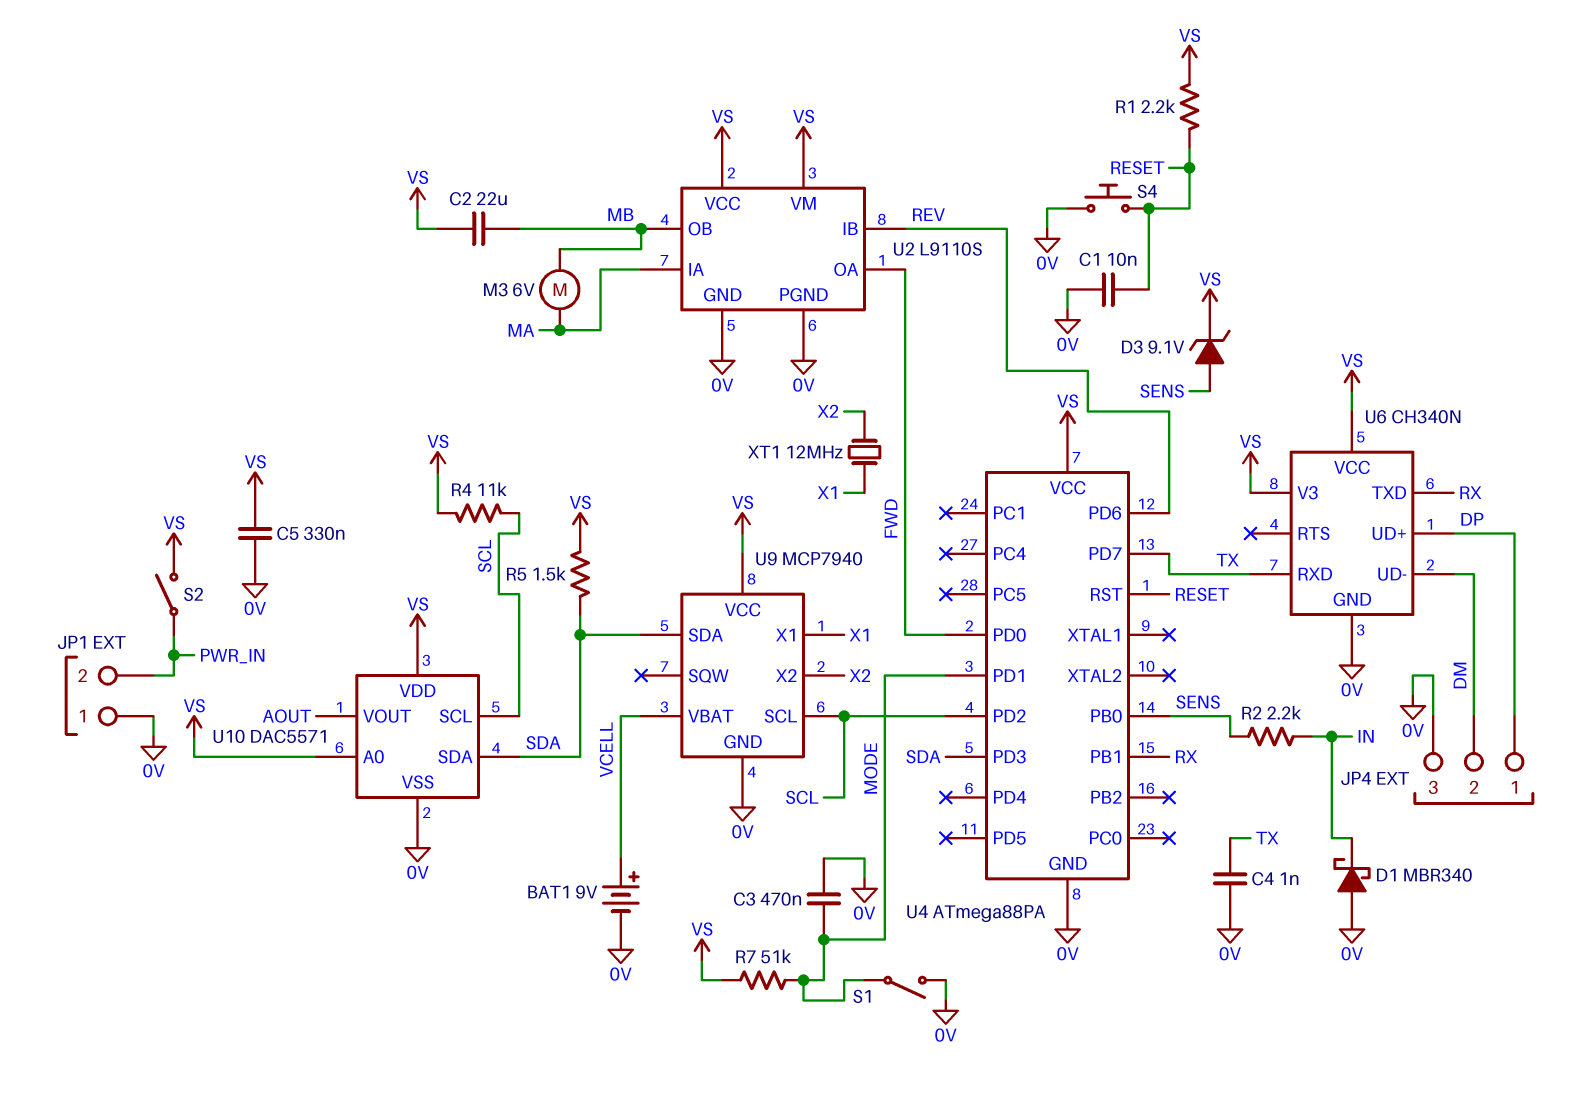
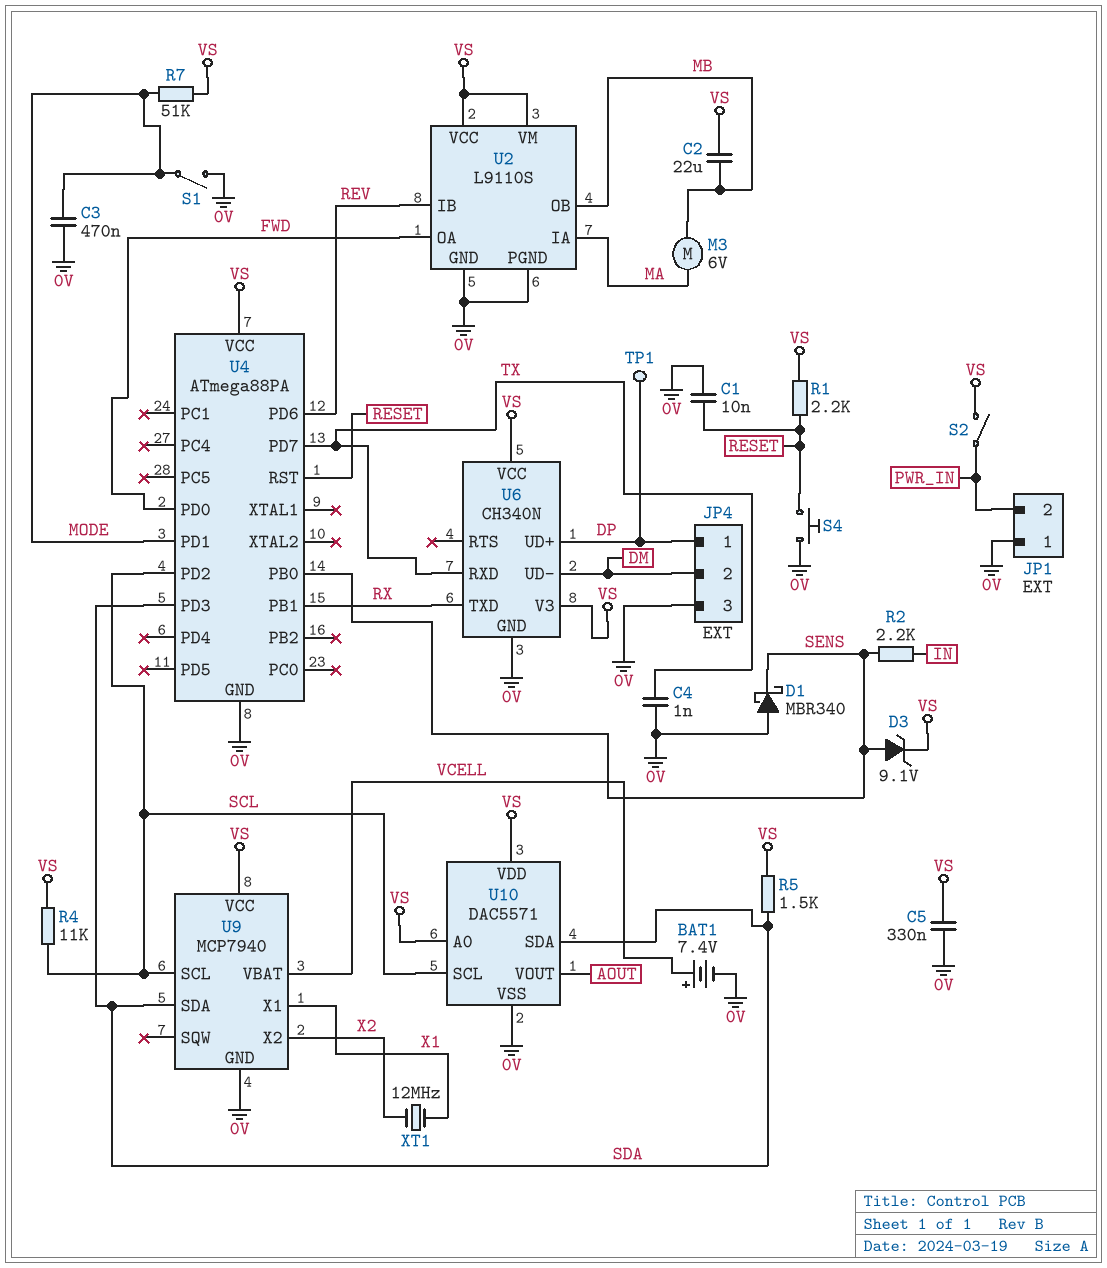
BAT1: 9V (plus VCELL, minus 0V) -> 7.4V (plus VCELL, minus 0V)
D1: schottky MBR340 (A 0V, K IN) -> schottky MBR340 (A 0V, K SENS)
TP1: none -> test point (DP)

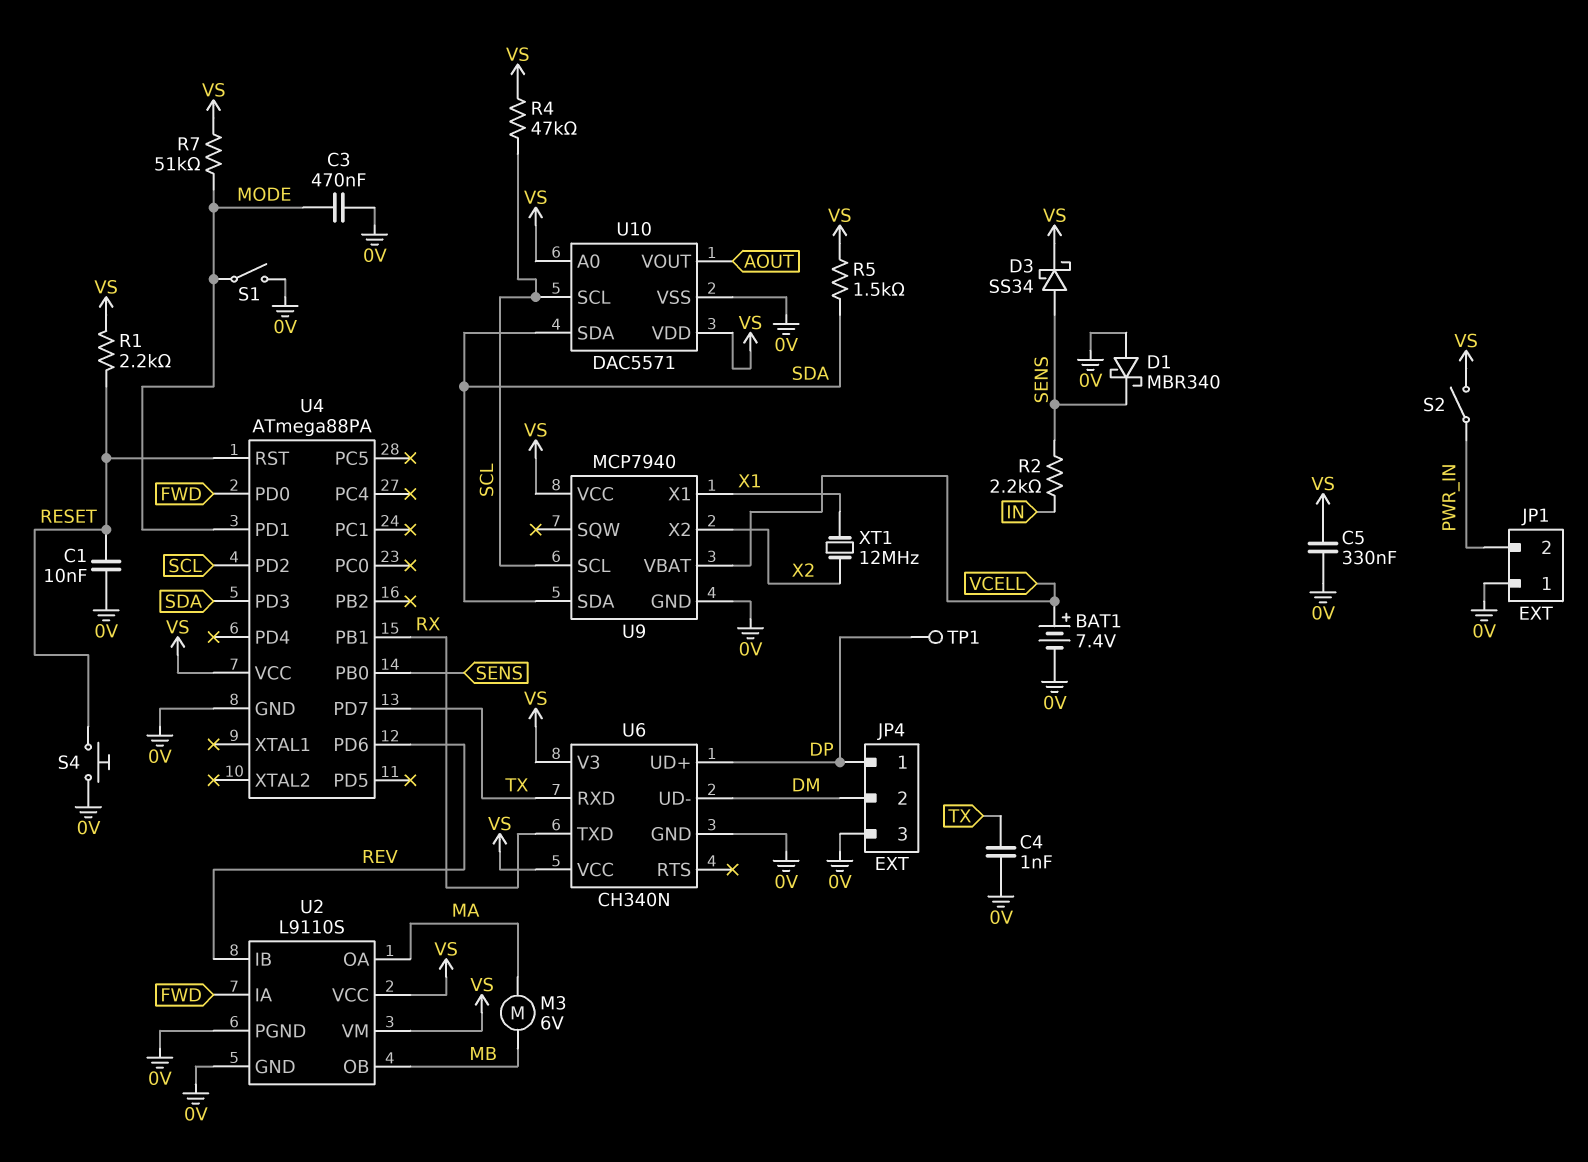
C2: 22uF (MB, VS) -> none
D3: zener 9.1V (A SENS, K VS) -> schottky SS34 (A SENS, K VS)
R4: 11k (SCL, VS) -> 47k (SCL, VS)
U2 pin IA: MA -> FWD
U2 pin OA: FWD -> MA

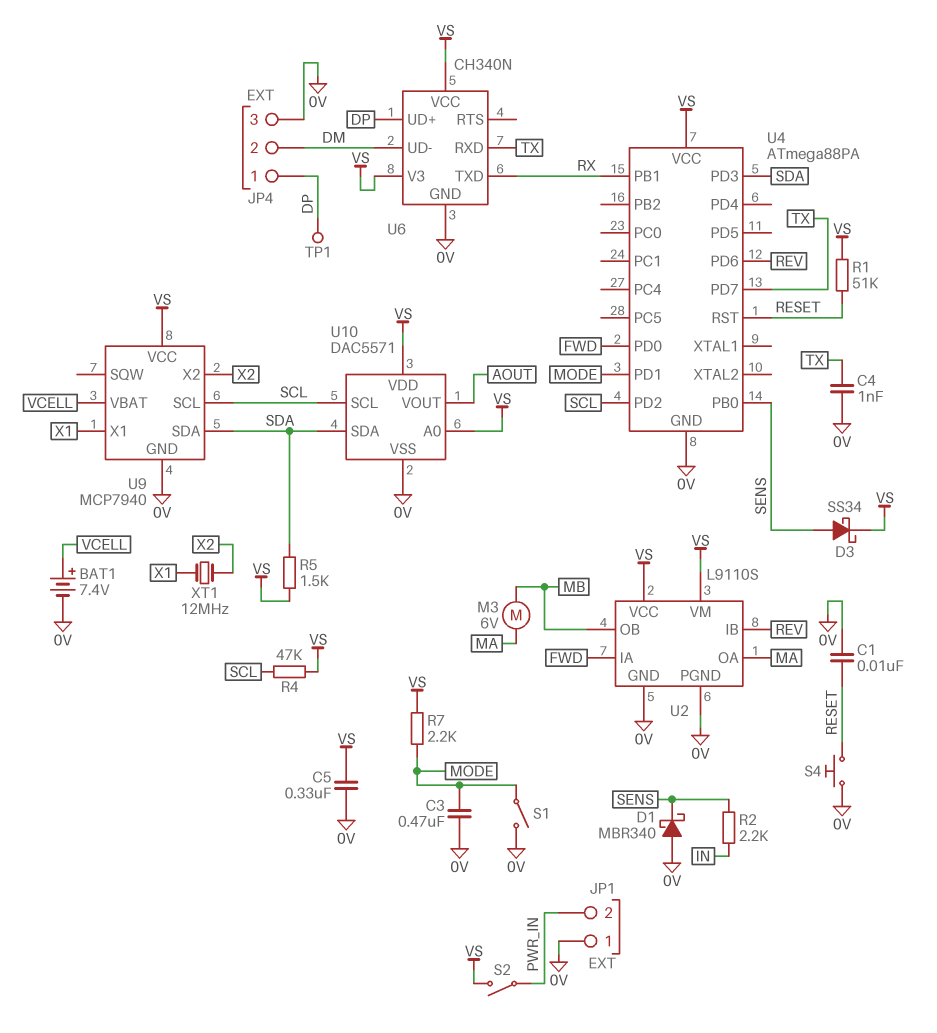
R1: 2.2k (RESET, VS) -> 51k (RESET, VS)
R7: 51k (MODE, VS) -> 2.2k (MODE, VS)

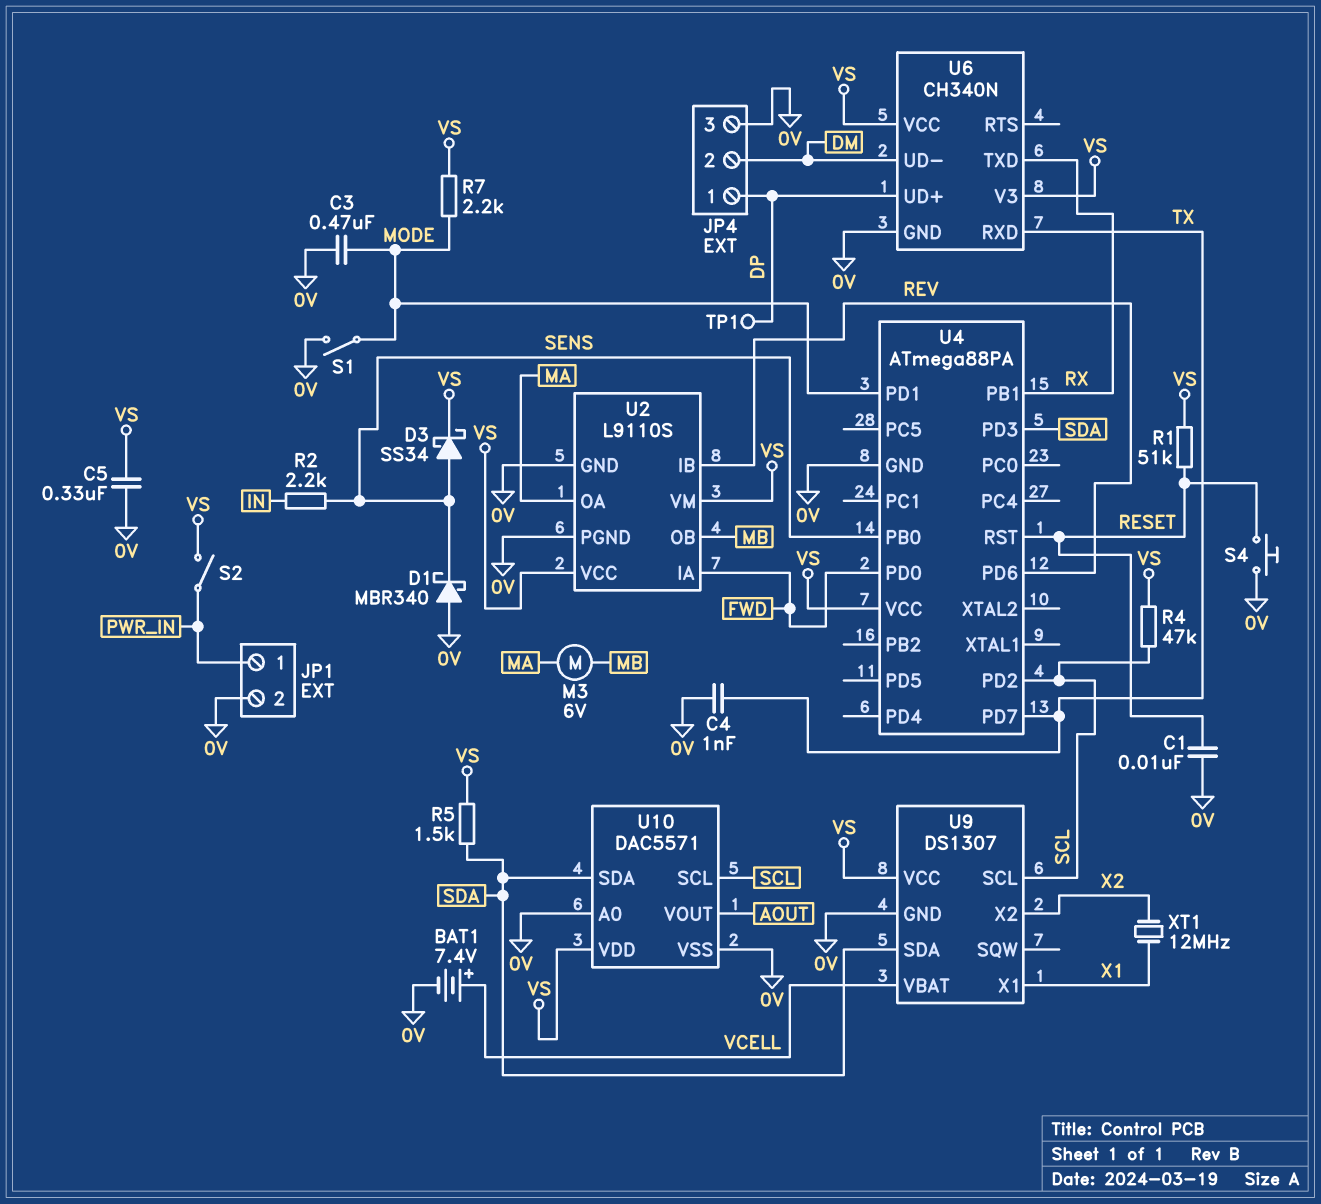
JP1 pin 1: 0V -> PWR_IN
JP1 pin 2: PWR_IN -> 0V
U9: MCP7940 -> DS1307
U10 pin A0: VS -> 0V

